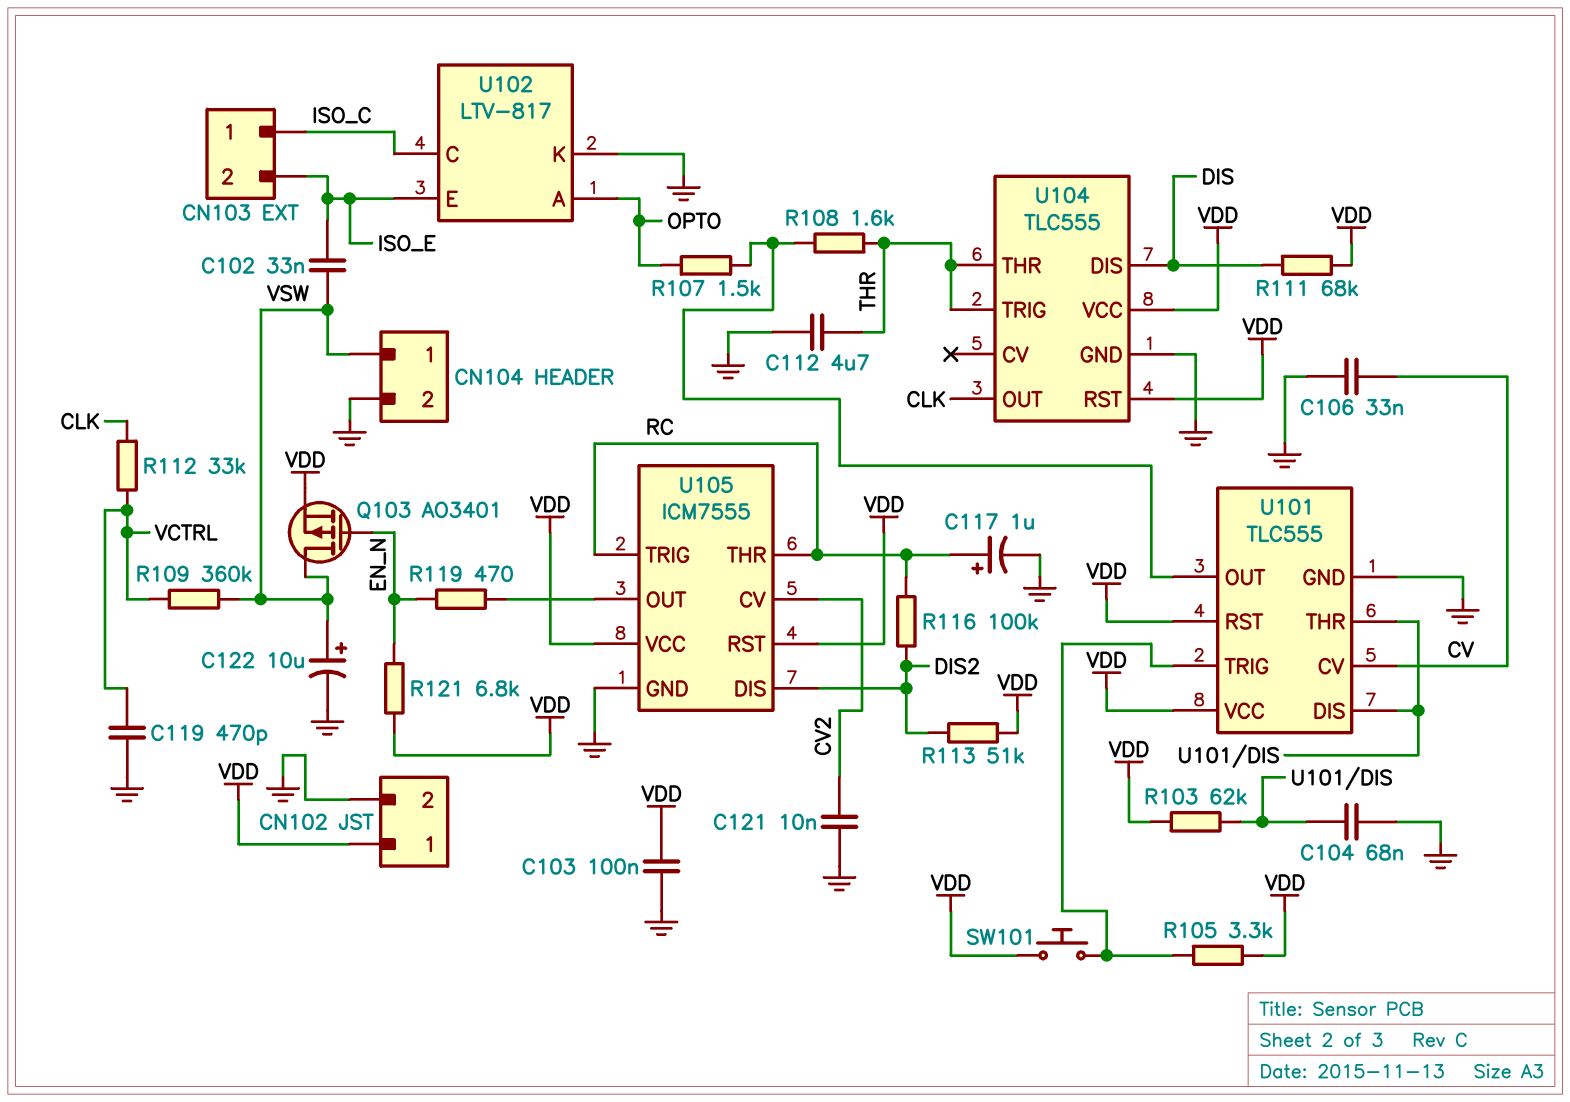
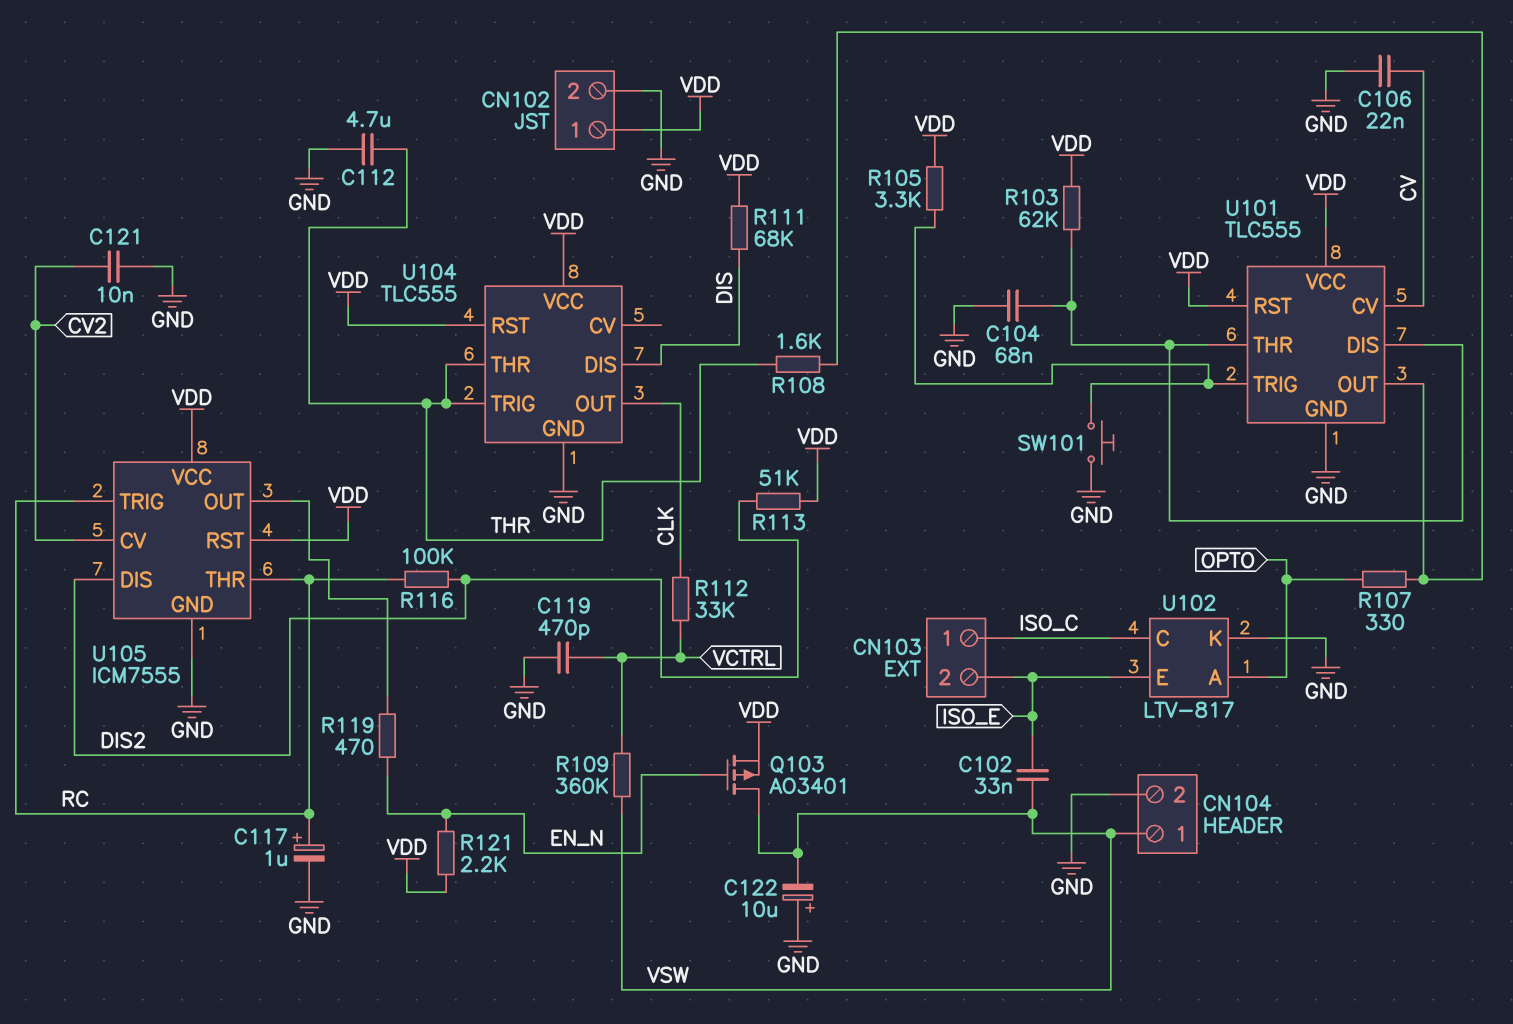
C103: 100nF (GND, VDD) -> none
C106: 33nF (CV, GND) -> 22nF (CV, GND)
C122: 10uF (plus VSW, minus GND) -> 10uF (plus GND, minus VSW)
R107: 1.5k (OPTO, U101/OUT) -> 330 (OPTO, U101/OUT)
R121: 6.8k (EN_N, VDD) -> 2.2k (EN_N, VDD)
SW101: button (U101/TRIG, VDD) -> button (GND, U101/TRIG)

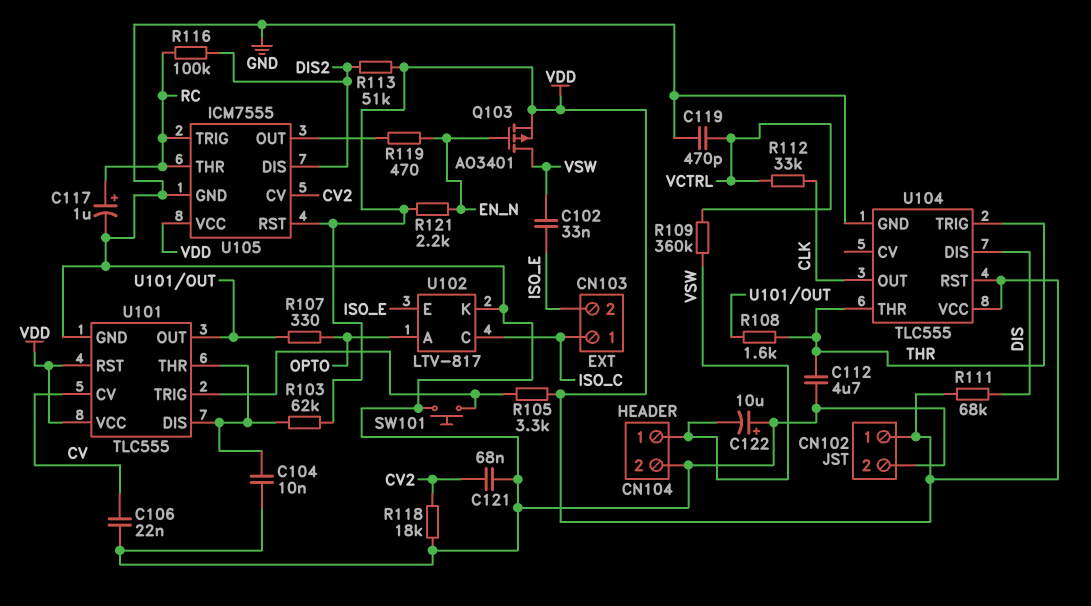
C104: 68nF (GND, U101/DIS) -> 10nF (GND, U101/DIS)
C121: 10nF (CV2, GND) -> 68nF (CV2, GND)
R118: none -> 18k (CV2, GND)

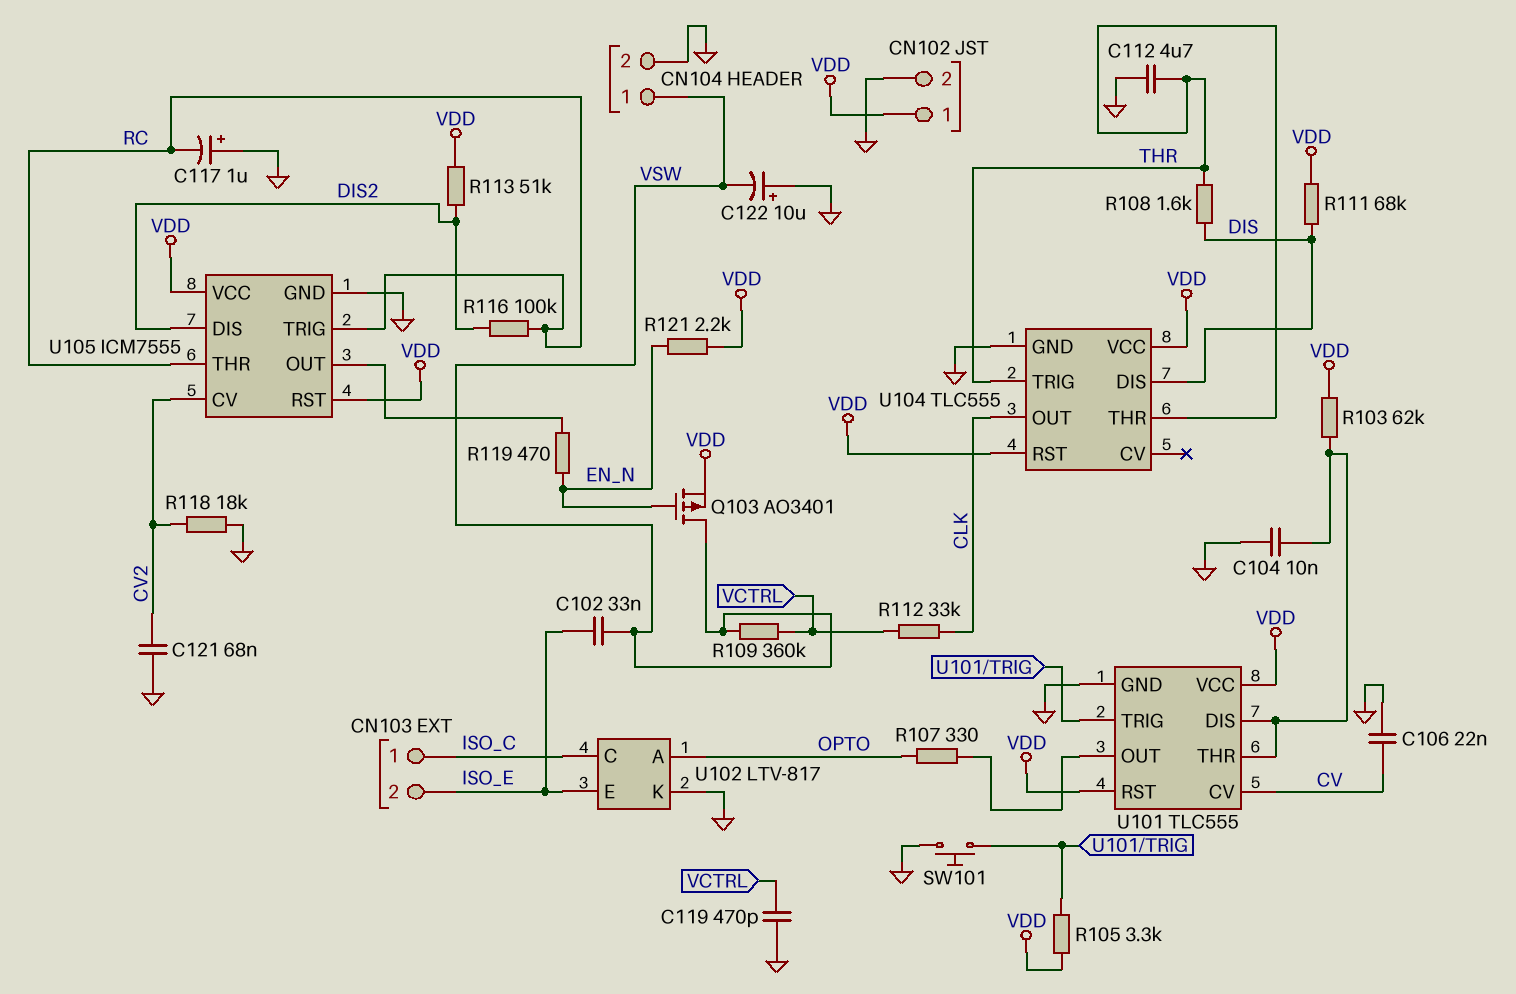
C117: 1uF (plus RC, minus GND) -> 1uF (plus GND, minus RC)
R108: 1.6k (THR, U101/OUT) -> 1.6k (DIS, THR)

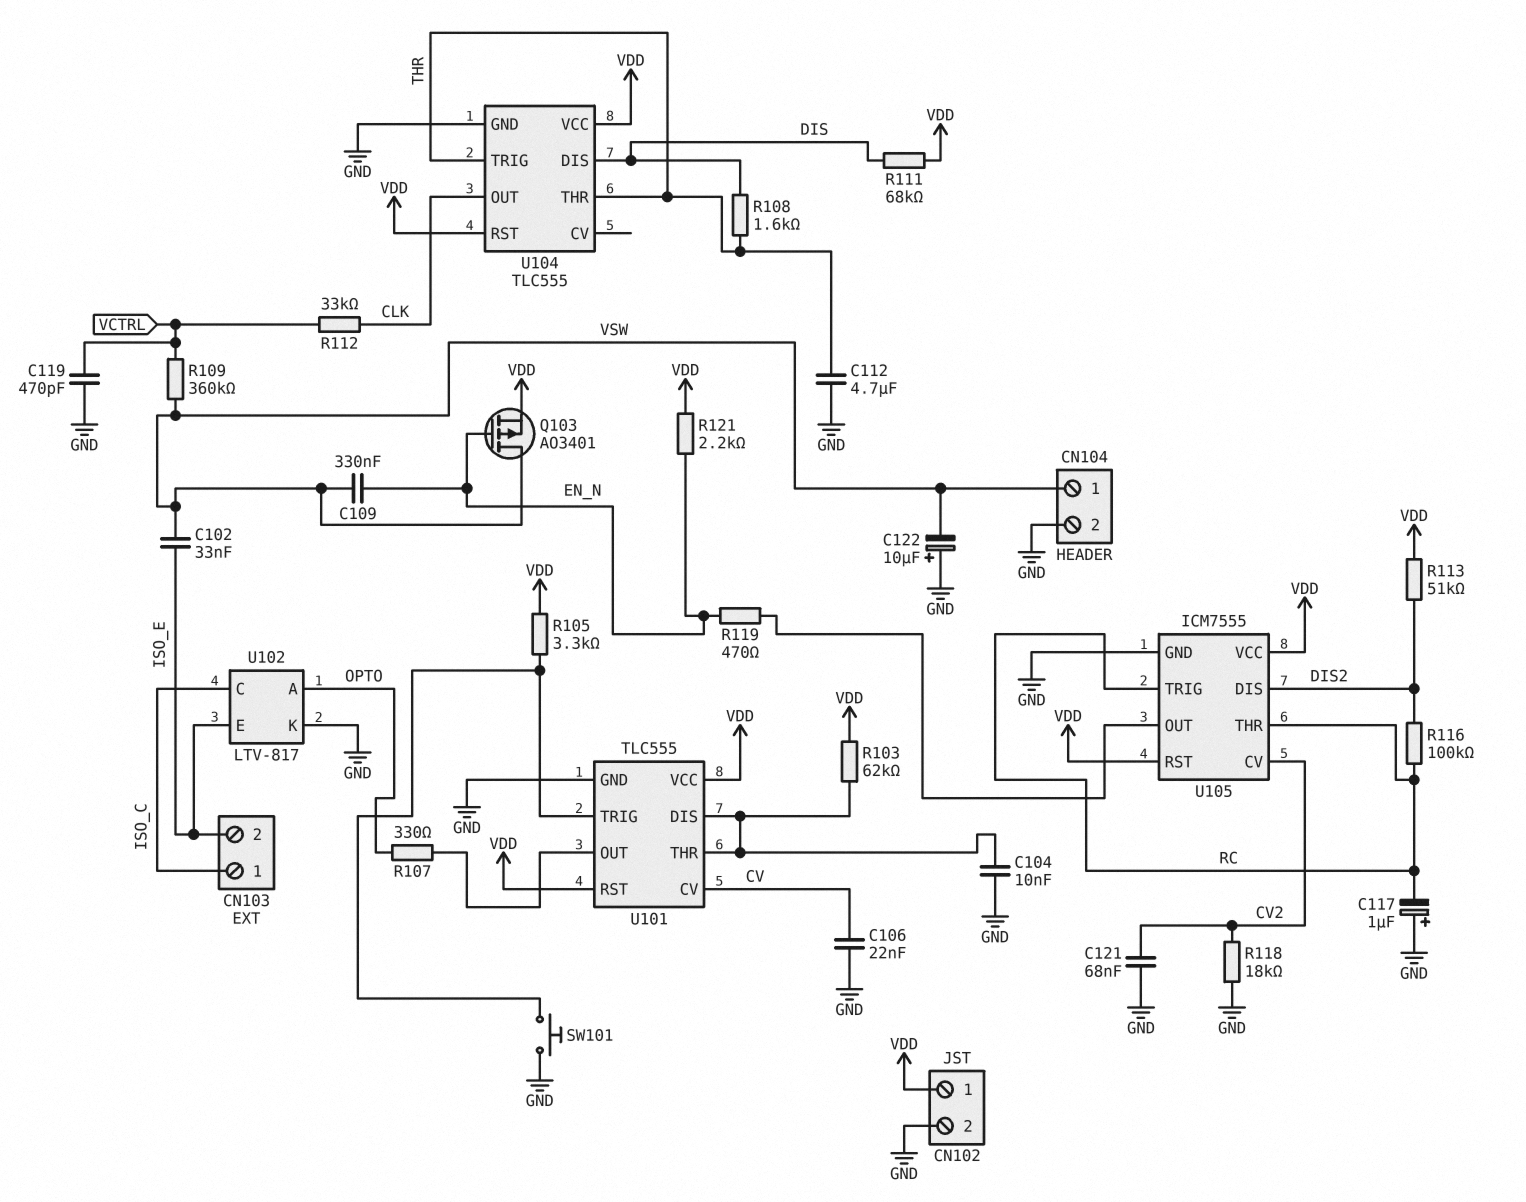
C109: none -> 330nF (EN_N, VSW)

